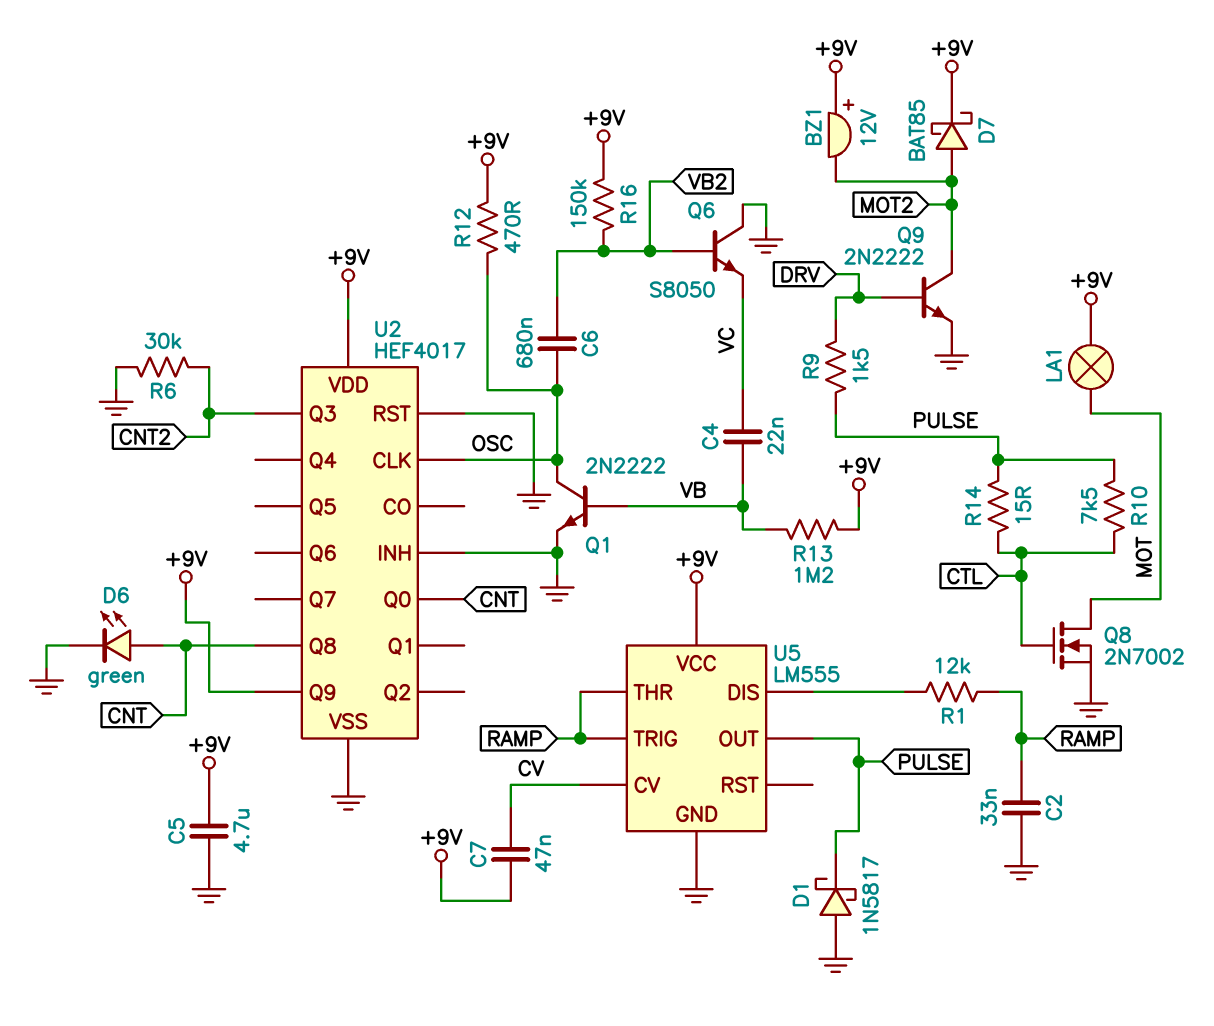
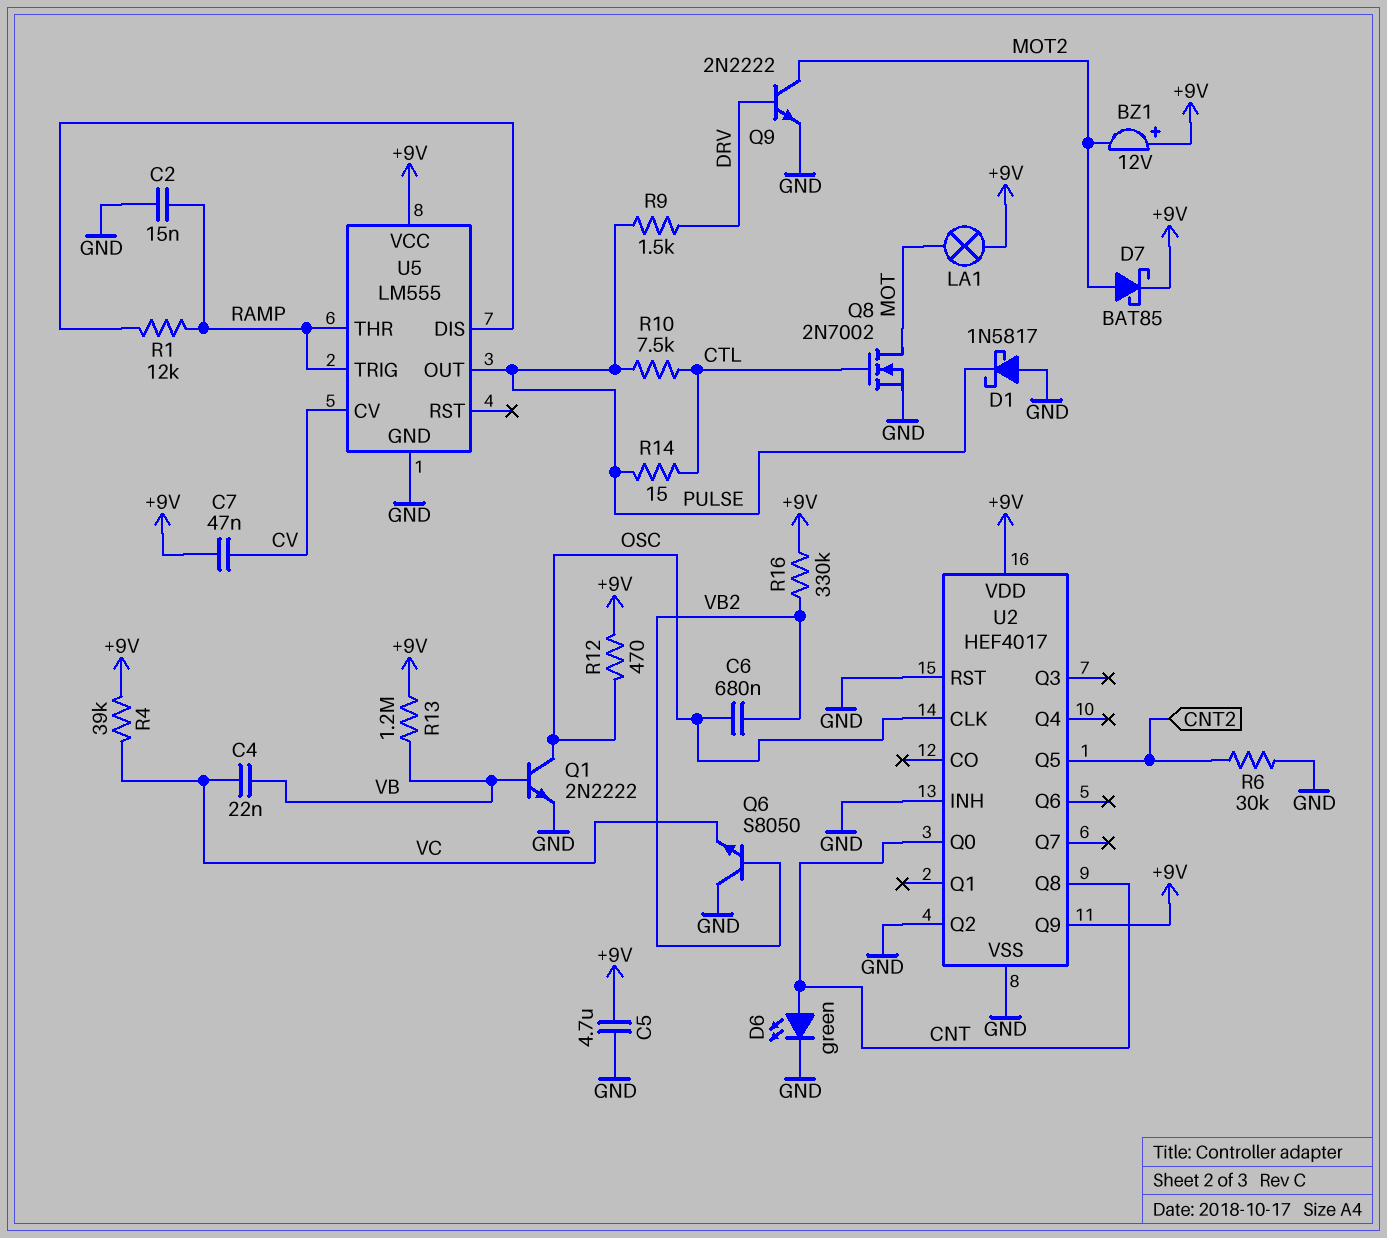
C2: 33nF (GND, RAMP) -> 15nF (GND, RAMP)
R4: none -> 39k (+9V, VC)
R16: 150k (+9V, VB2) -> 330k (+9V, VB2)
U2 pin Q2: none -> GND
U2 pin Q3: CNT2 -> none
U2 pin Q5: none -> CNT2

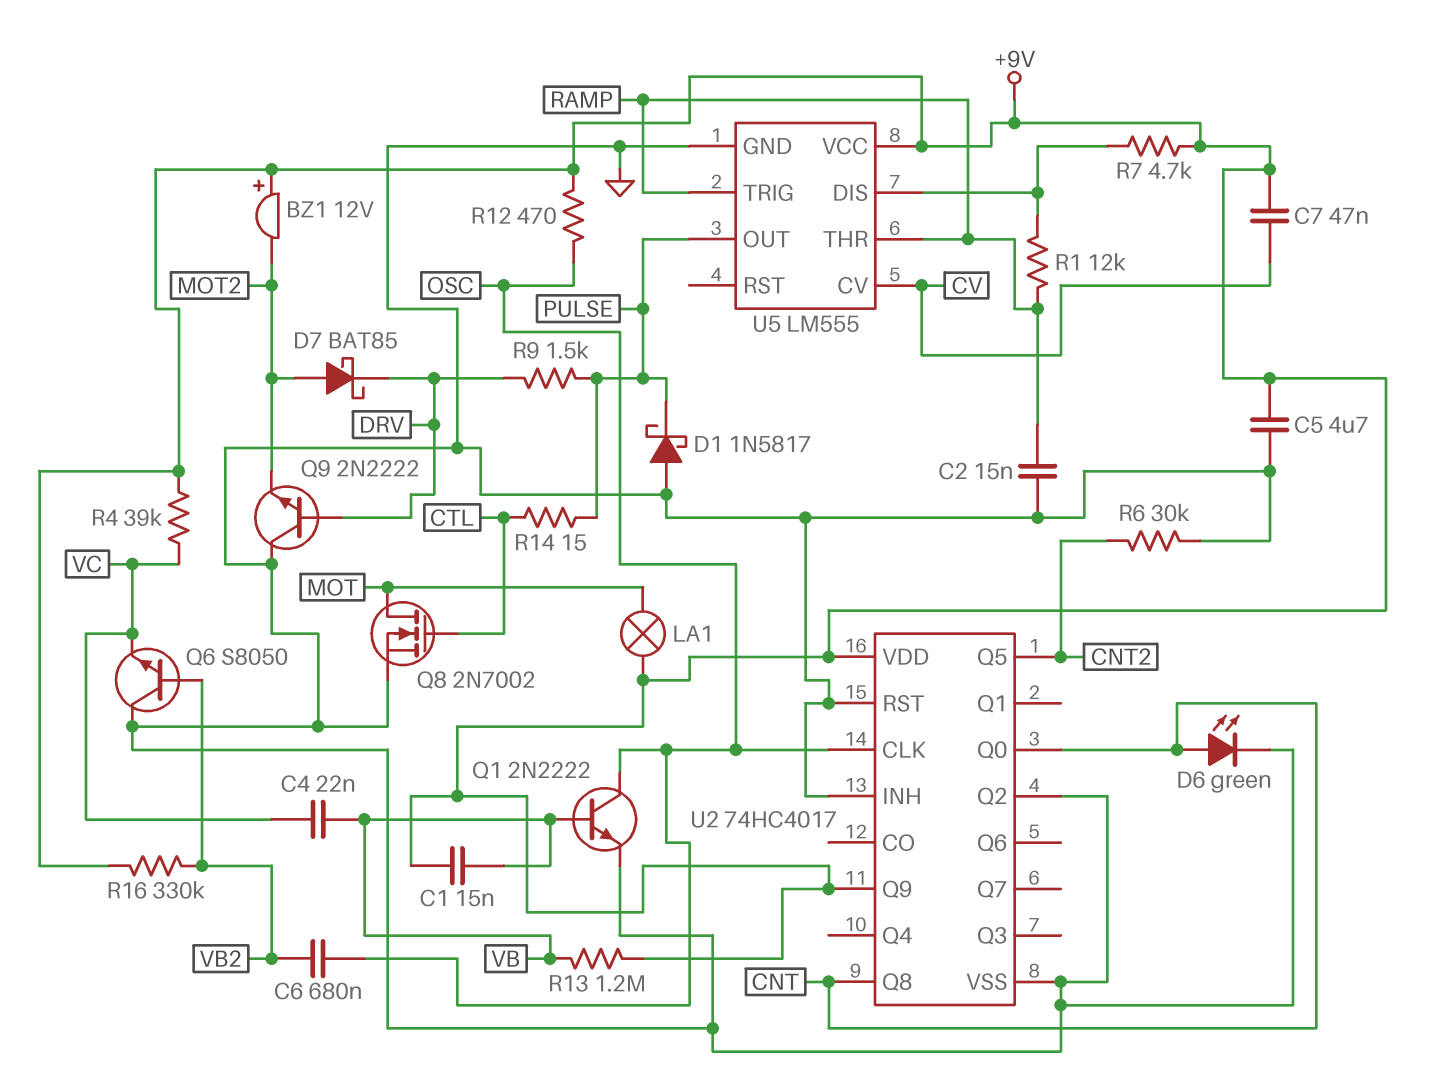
C1: none -> 15nF (+9V, VB)
D7: schottky BAT85 (A MOT2, K +9V) -> schottky BAT85 (A MOT2, K DRV)
Q9: NPN 2N2222 (B DRV, C MOT2, E GND) -> NPN 2N2222 (B DRV, C GND, E MOT2)
R7: none -> 4.7k (+9V, U5/DIS)
R10: 7.5k (CTL, PULSE) -> none
U2: HEF4017 -> 74HC4017

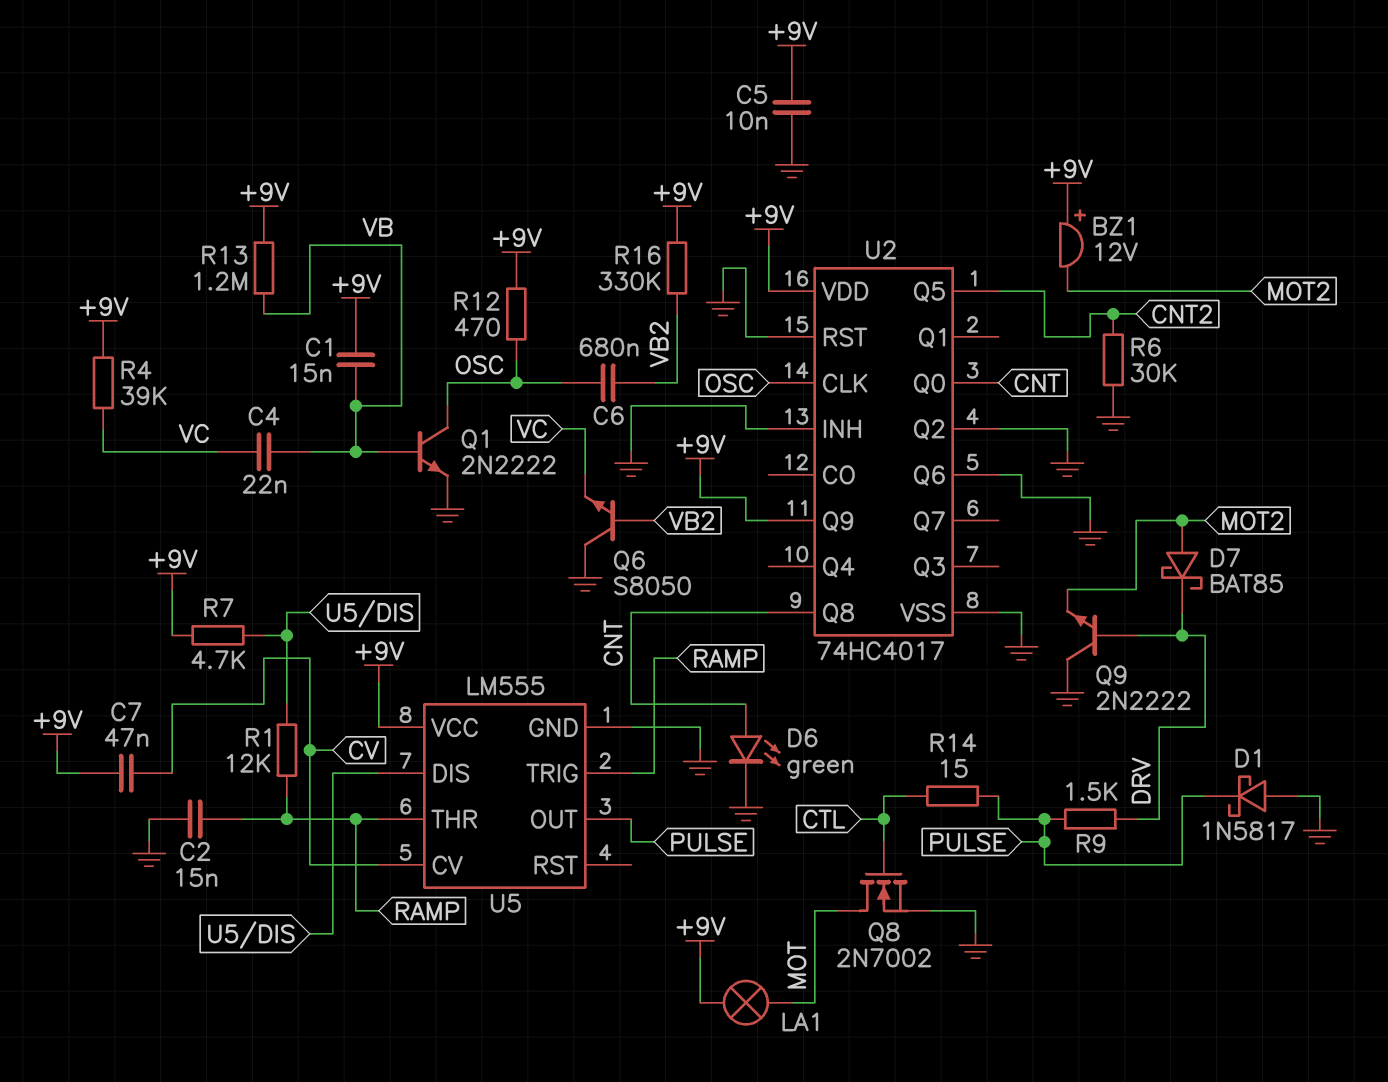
C5: 4.7uF (+9V, GND) -> 10nF (+9V, GND)
U2 pin Q6: none -> GND

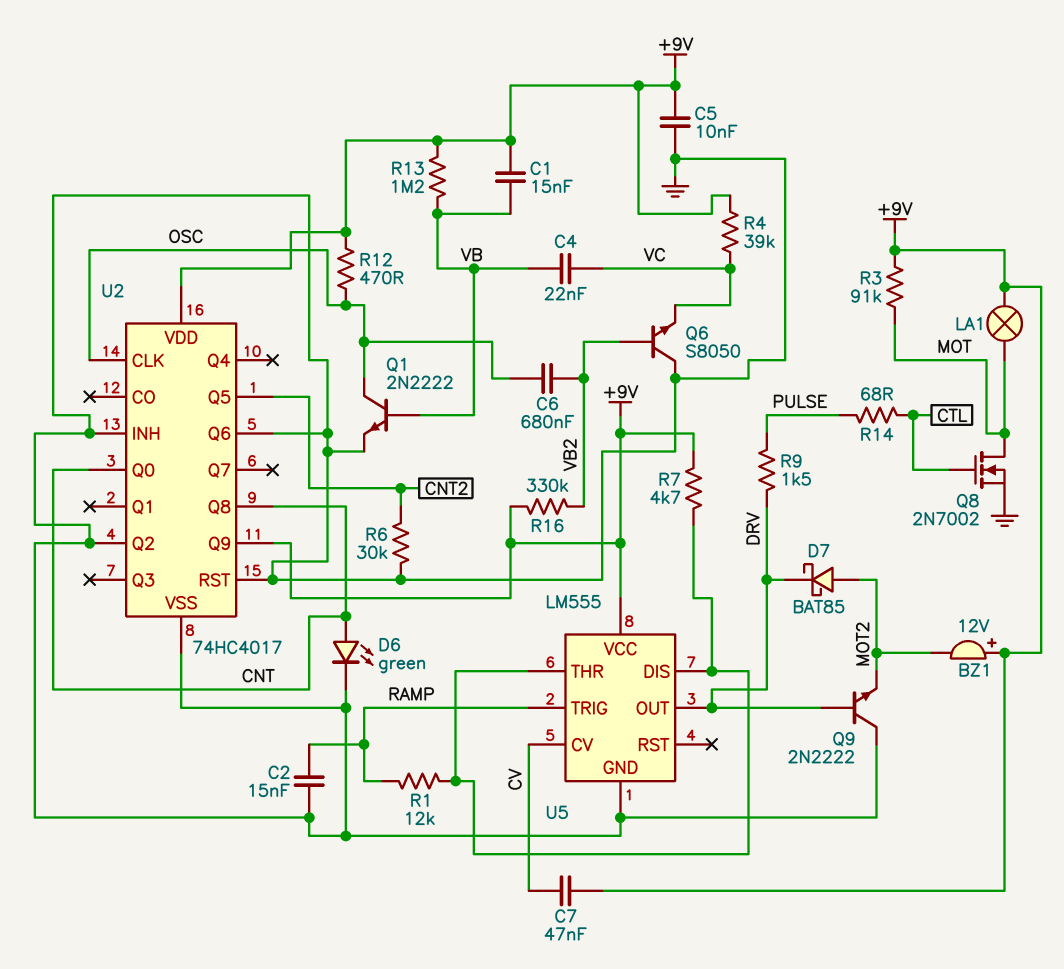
D1: schottky 1N5817 (A GND, K PULSE) -> none
R3: none -> 91k (+9V, MOT)
R14: 15 (CTL, PULSE) -> 68 (CTL, PULSE)
U5 pin OUT: PULSE -> DRV
U5 pin THR: RAMP -> U5/DIS

